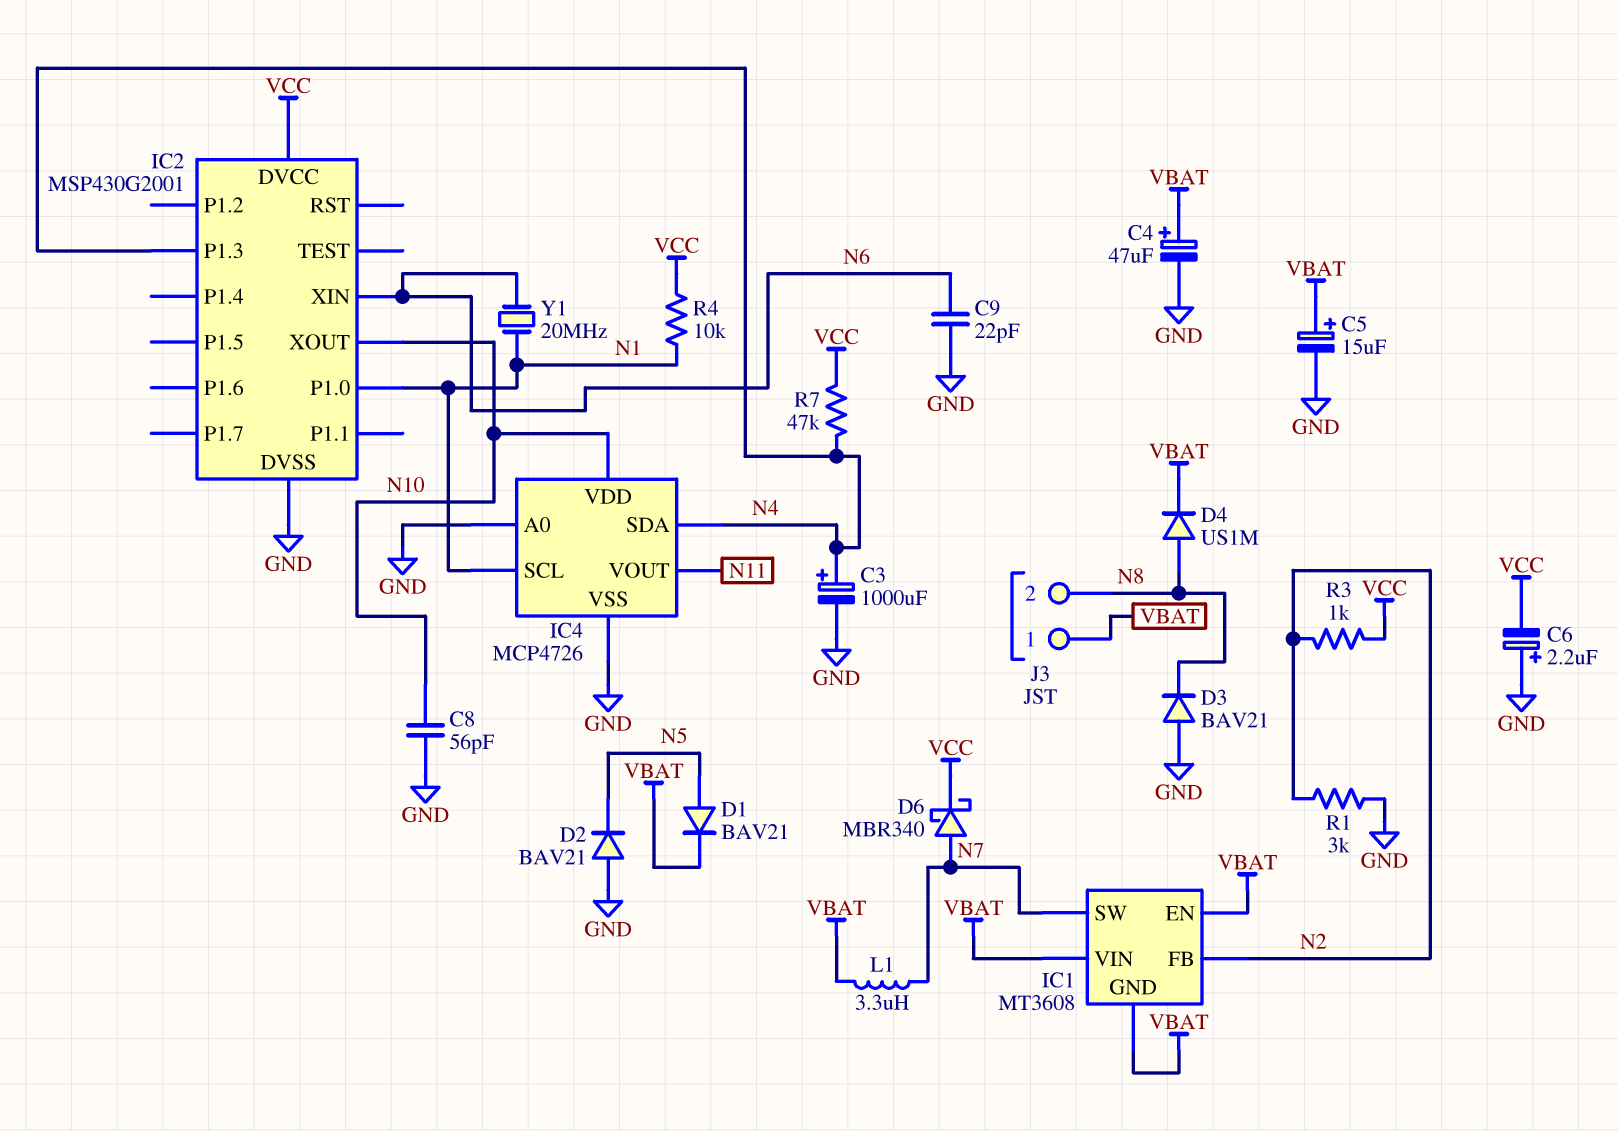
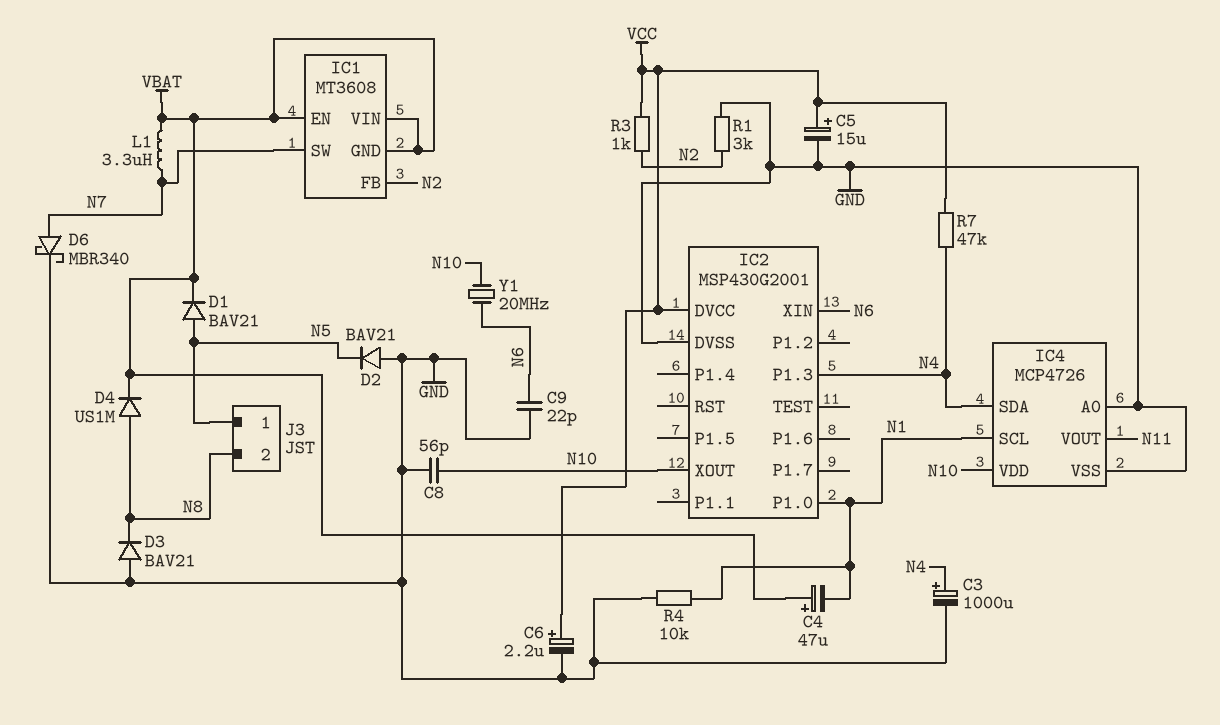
C4: 47uF (plus VBAT, minus GND) -> 47uF (plus VBAT, minus N1)
C5: 15uF (plus VBAT, minus GND) -> 15uF (plus VCC, minus GND)
C6: 2.2uF (plus GND, minus VCC) -> 2.2uF (plus VCC, minus GND)
D6: schottky MBR340 (A N7, K VCC) -> schottky MBR340 (A N7, K GND)
J3 pin 1: VBAT -> N5
R4: 10k (N1, VCC) -> 10k (GND, N1)
Y1: 20MHz (N1, N6) -> 20MHz (N6, N10)

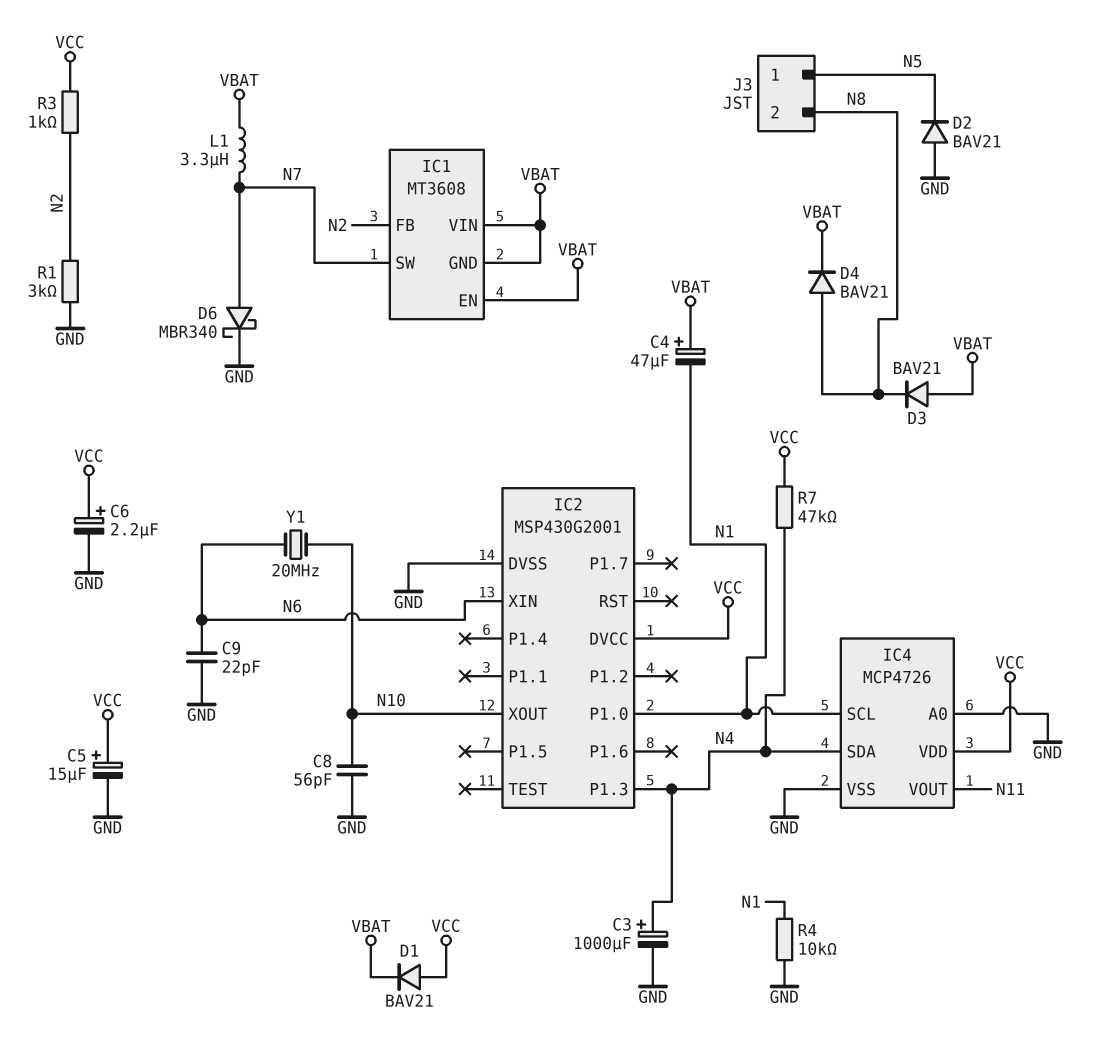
D1: diode BAV21 (A N5, K VBAT) -> diode BAV21 (A VCC, K VBAT)
D3: diode BAV21 (A GND, K N8) -> diode BAV21 (A VBAT, K N8)
D4: diode US1M (A N8, K VBAT) -> diode BAV21 (A N8, K VBAT)
IC4 pin VDD: N10 -> VCC

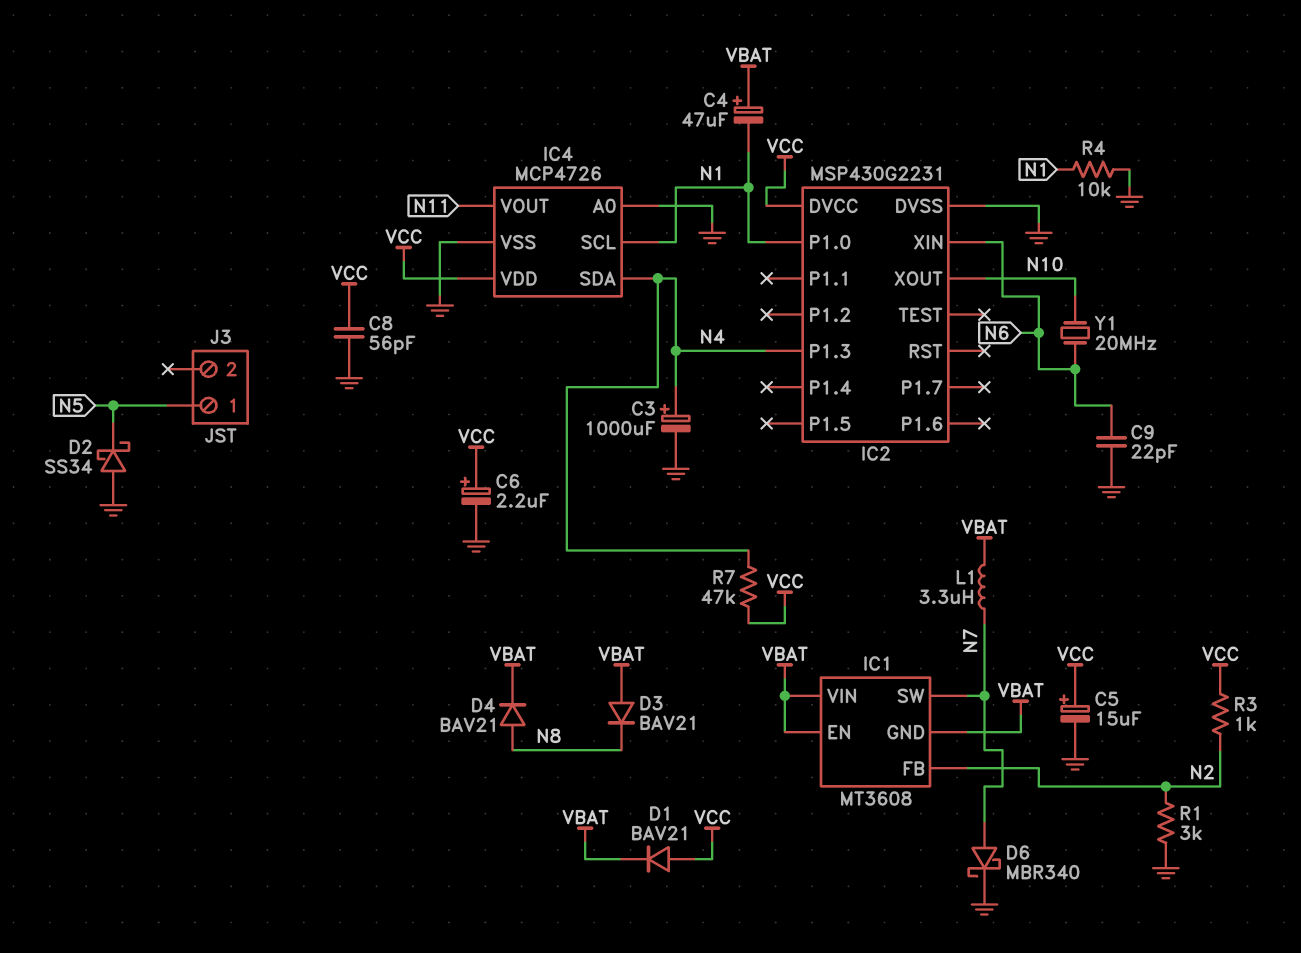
C8: 56pF (GND, N10) -> 56pF (GND, VCC)
D2: diode BAV21 (A GND, K N5) -> schottky SS34 (A GND, K N5)
IC2: MSP430G2001 -> MSP430G2231
J3 pin 2: N8 -> none

